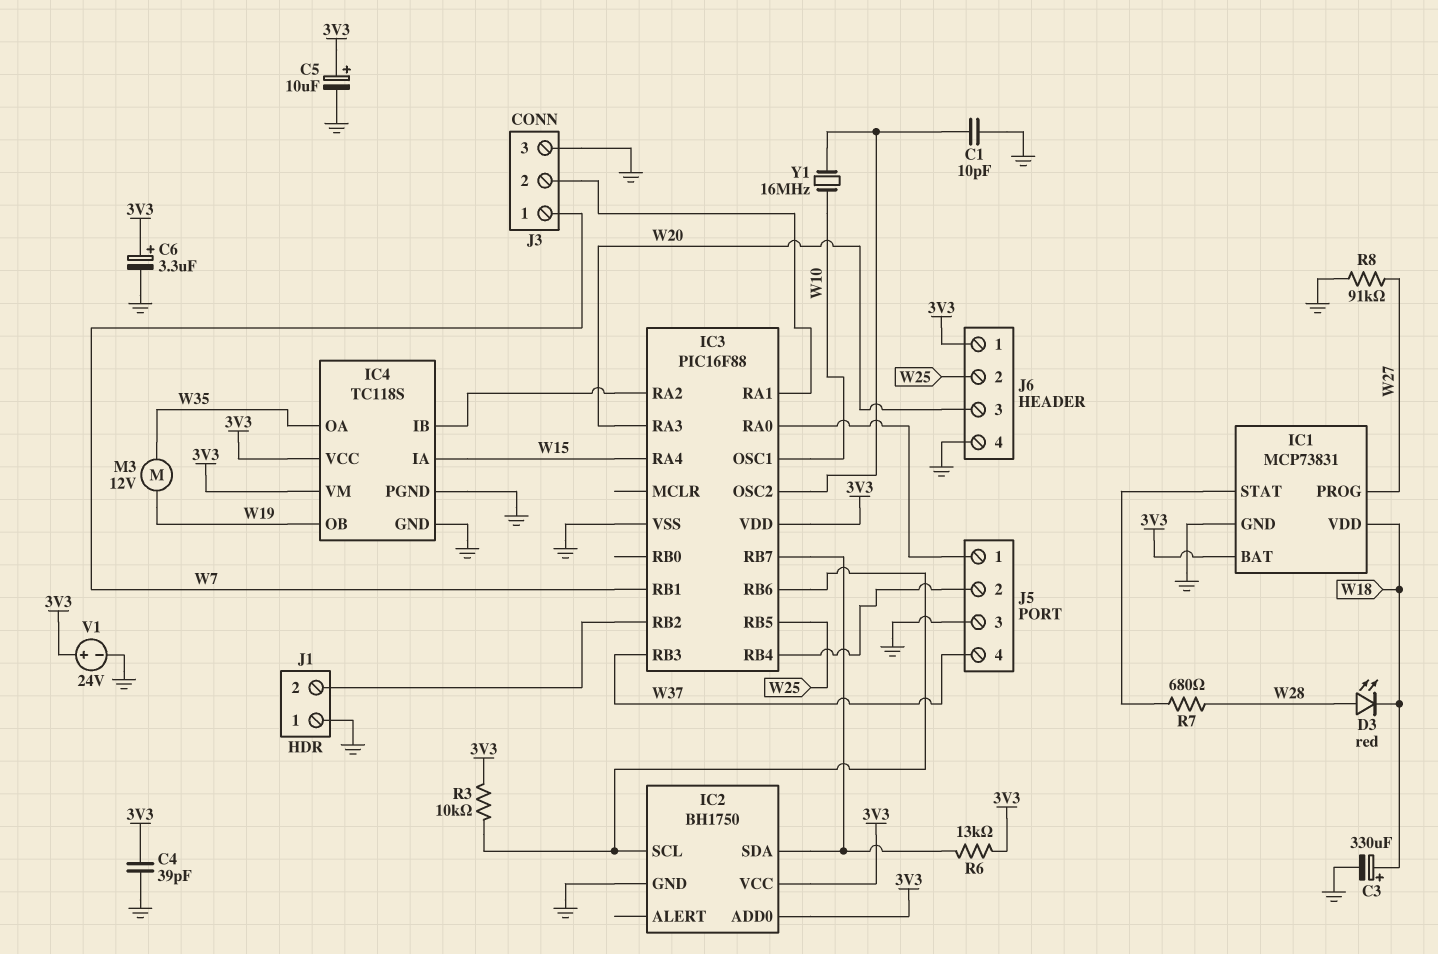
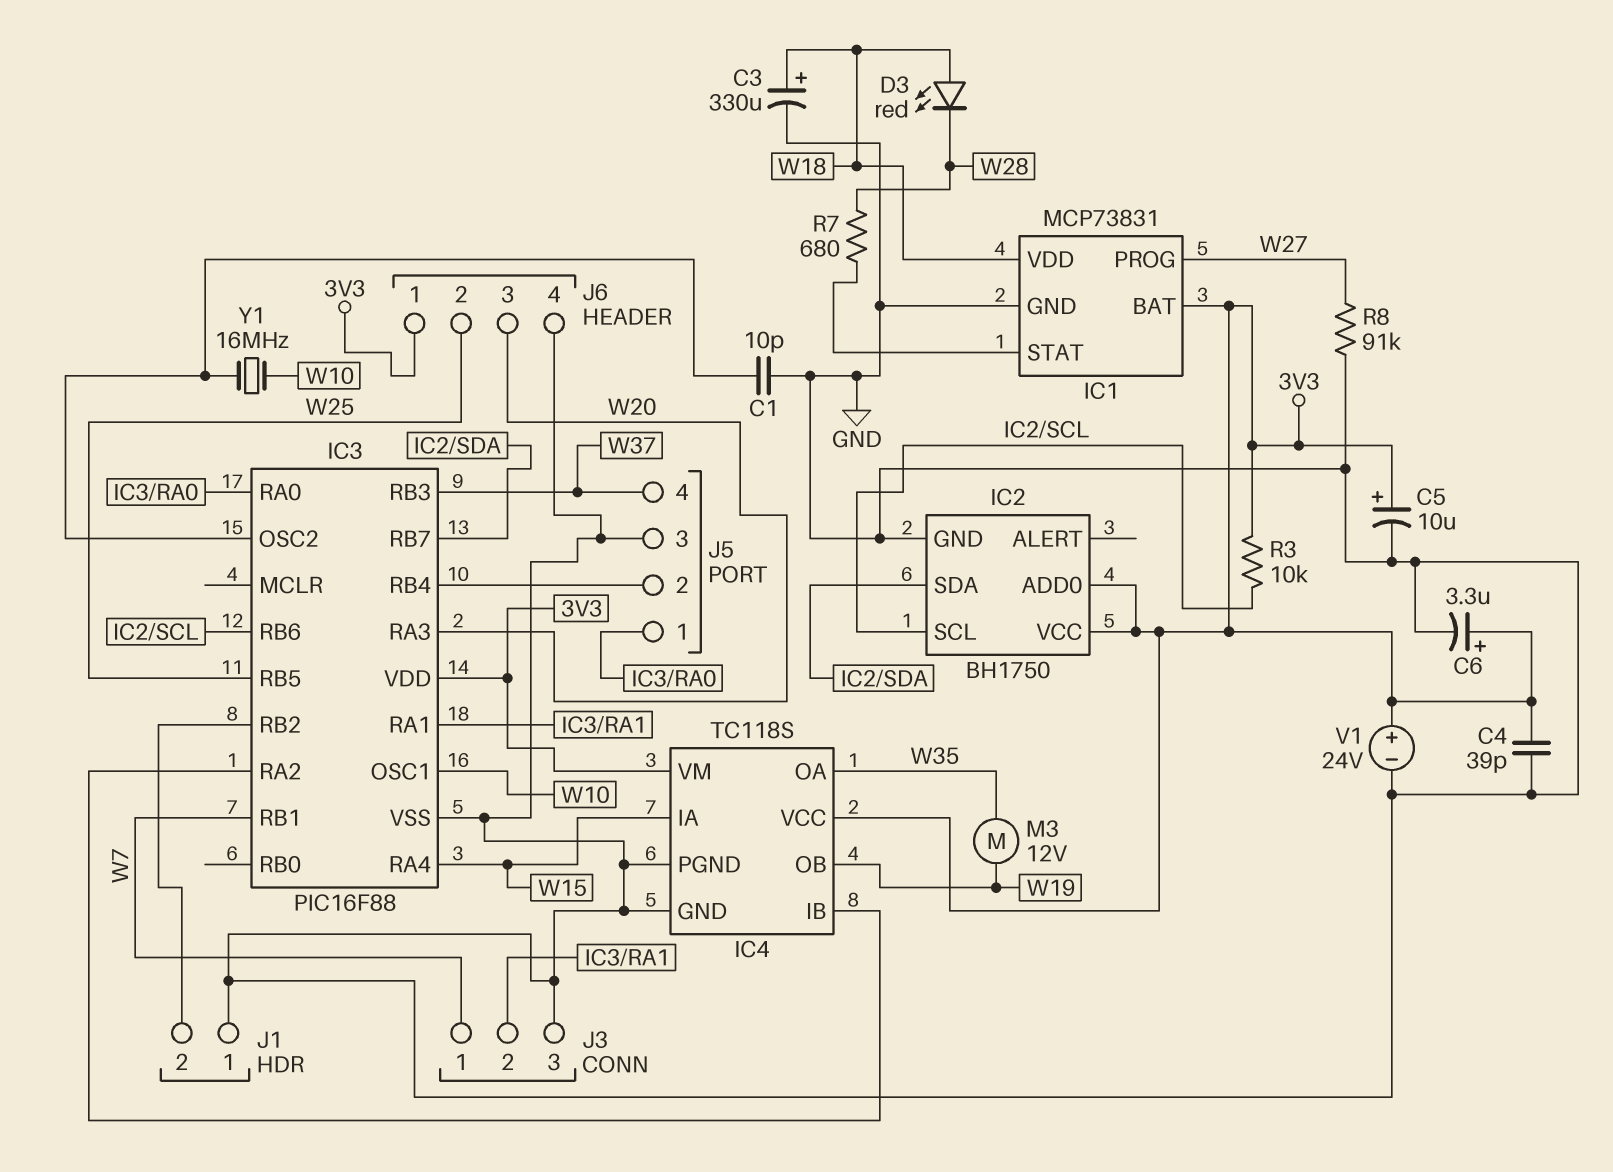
D3: LED red (A W28, K W18) -> LED red (A W18, K W28)
R6: 13k (3V3, IC2/SDA) -> none

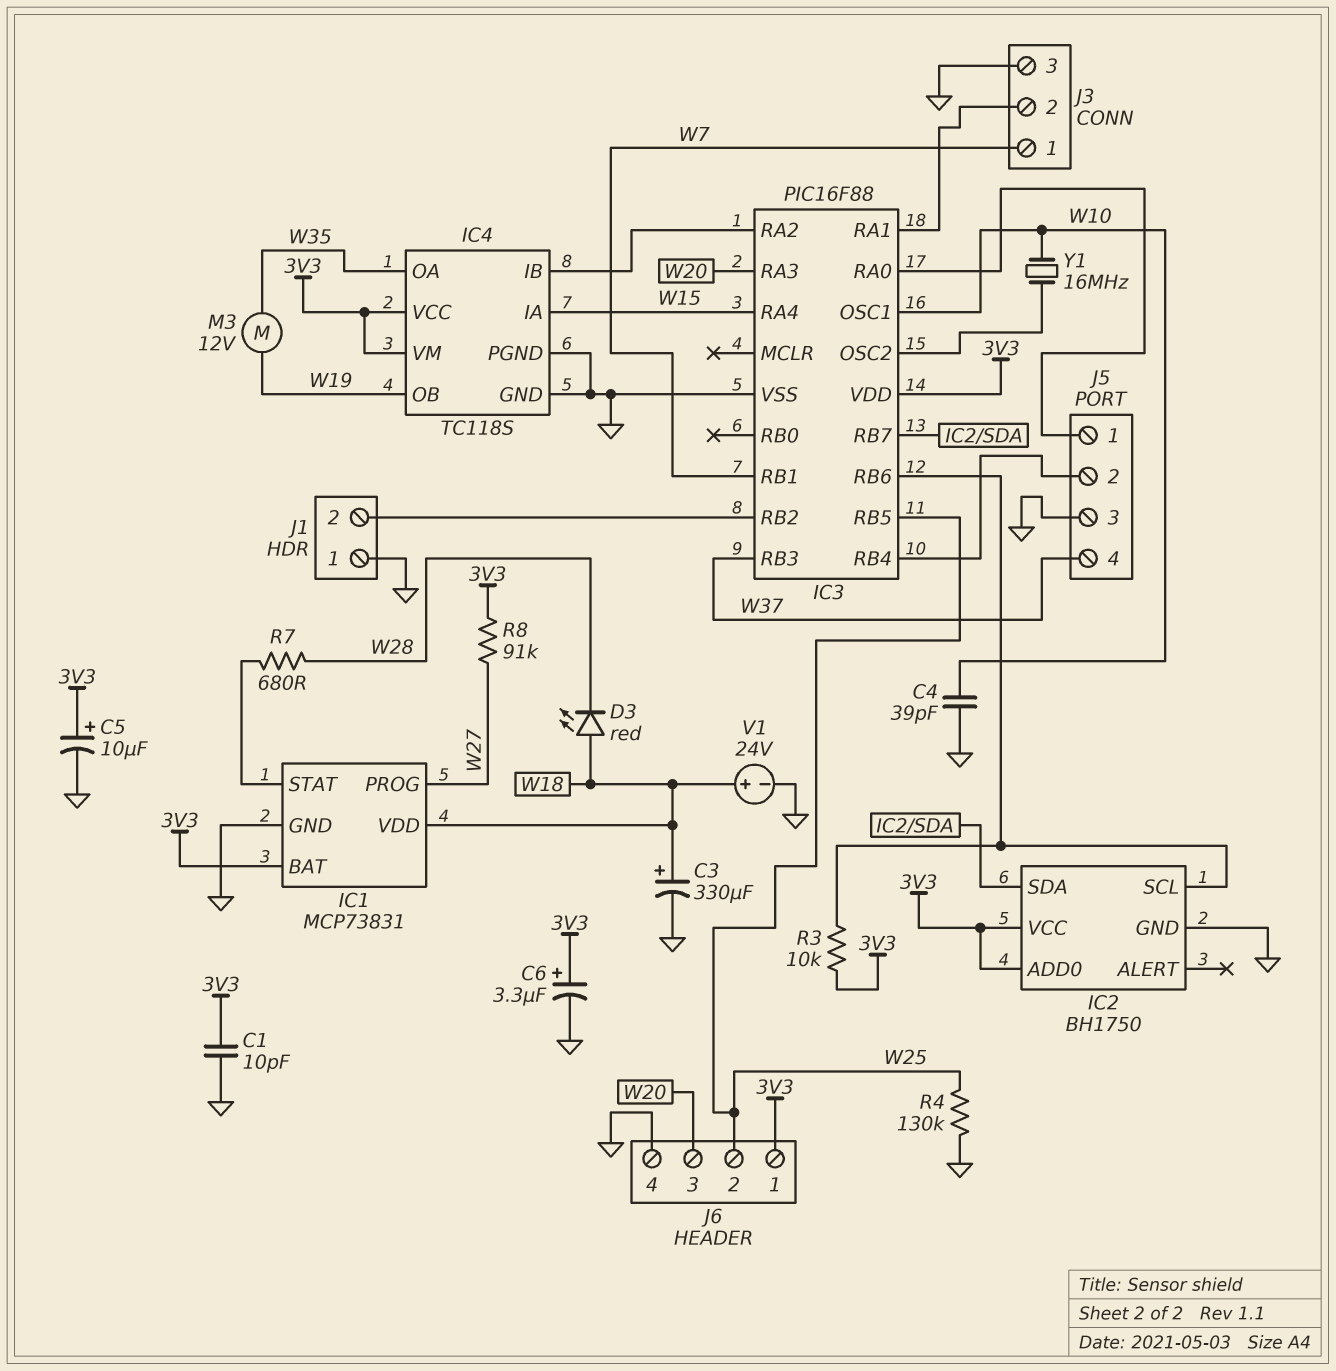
C1: 10pF (GND, IC3/OSC2) -> 10pF (3V3, GND)
C4: 39pF (3V3, GND) -> 39pF (GND, W10)
R4: none -> 130k (GND, W25)
R8: 91k (GND, W27) -> 91k (3V3, W27)
V1: 24V (plus 3V3, minus GND) -> 24V (plus W18, minus GND)

